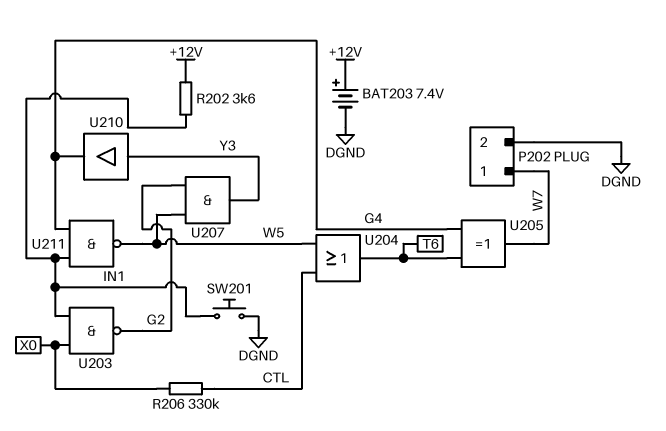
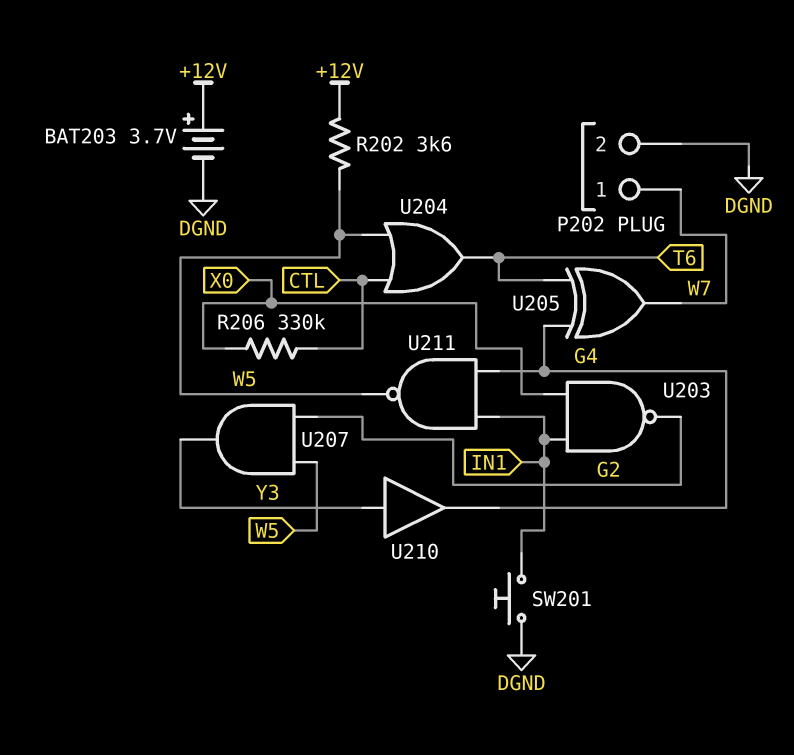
BAT203: 7.4V (plus +12V, minus DGND) -> 3.7V (plus +12V, minus DGND)
R202: 3.6k (+12V, IN1) -> 3.6k (+12V, W5)

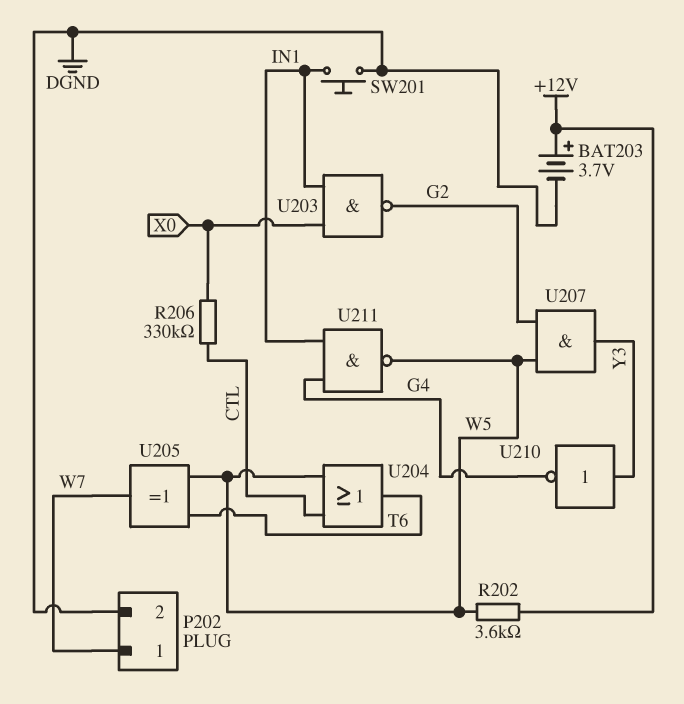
U205: XOR (in G4, in T6, out W7) -> XOR (in T6, in W5, out W7)
U210: buffer (in Y3, out G4) -> NOT (in Y3, out G4)

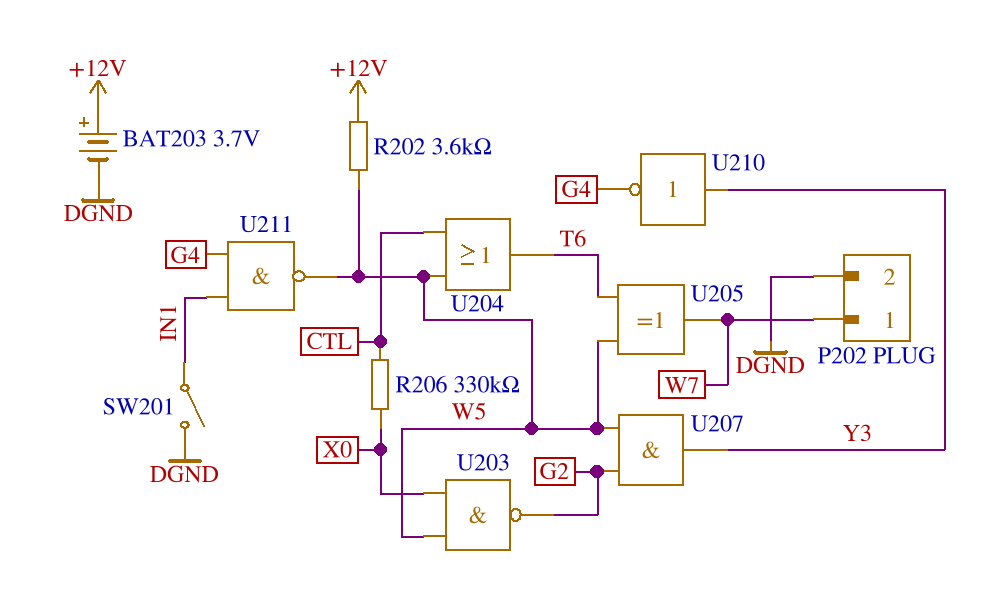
SW201: button (DGND, IN1) -> switch (DGND, IN1)
U203: NAND (in IN1, in X0, out G2) -> NAND (in W5, in X0, out G2)

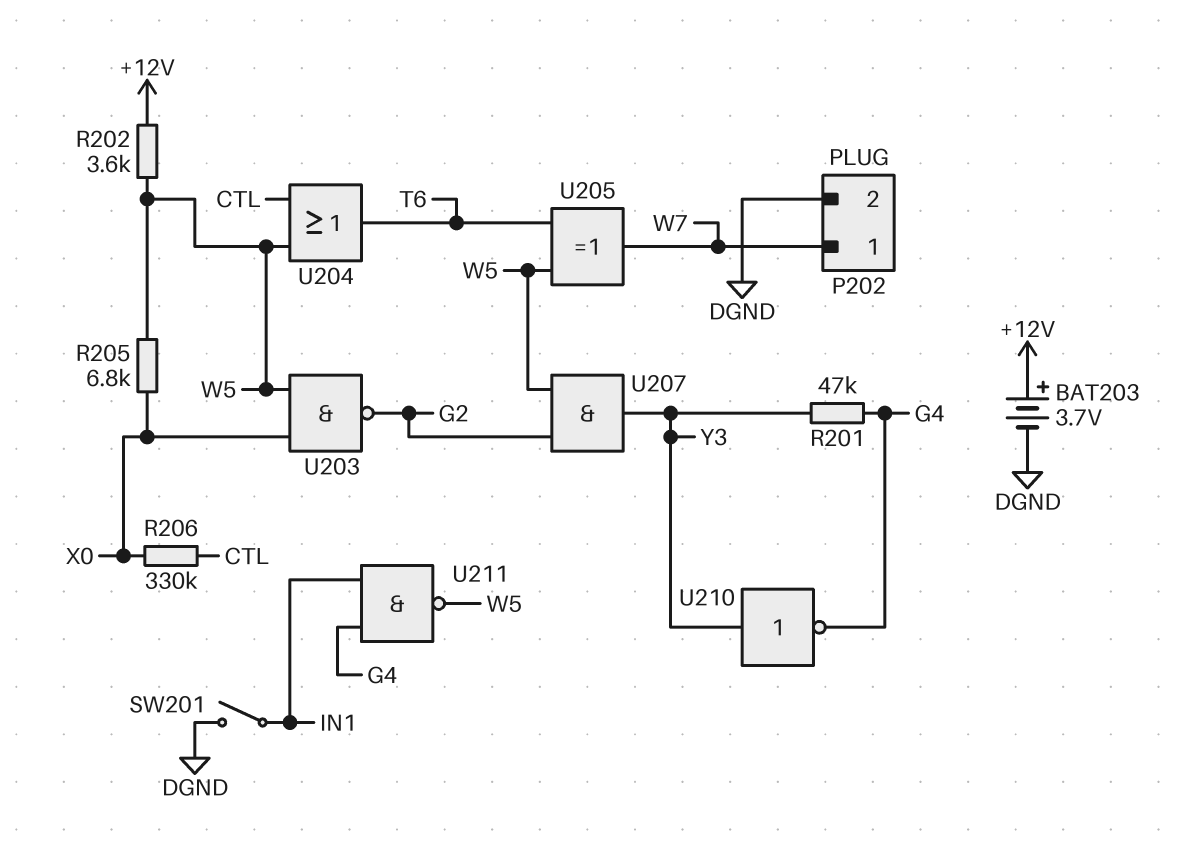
R201: none -> 47k (G4, Y3)
R205: none -> 6.8k (W5, X0)

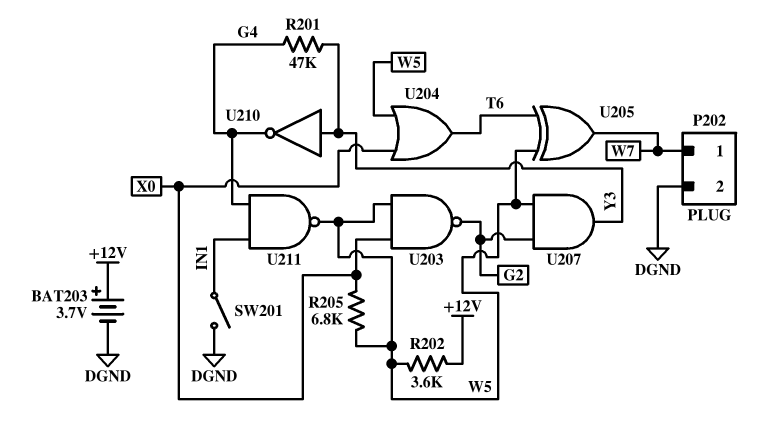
R206: 330k (CTL, X0) -> none
U204: OR (in CTL, in W5, out T6) -> OR (in W5, in X0, out T6)

